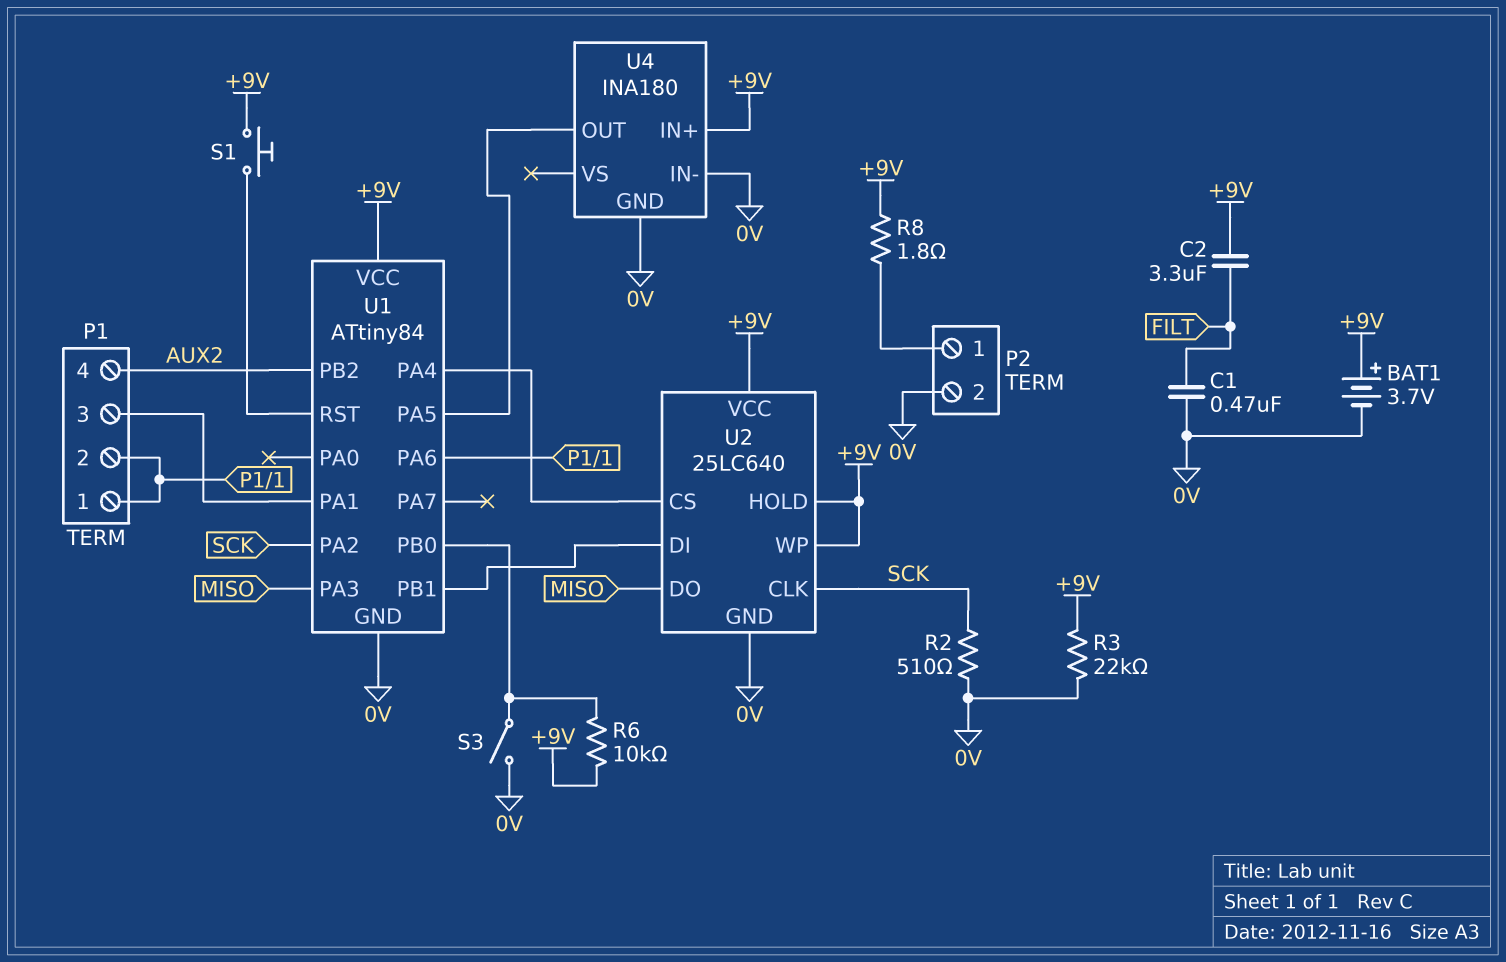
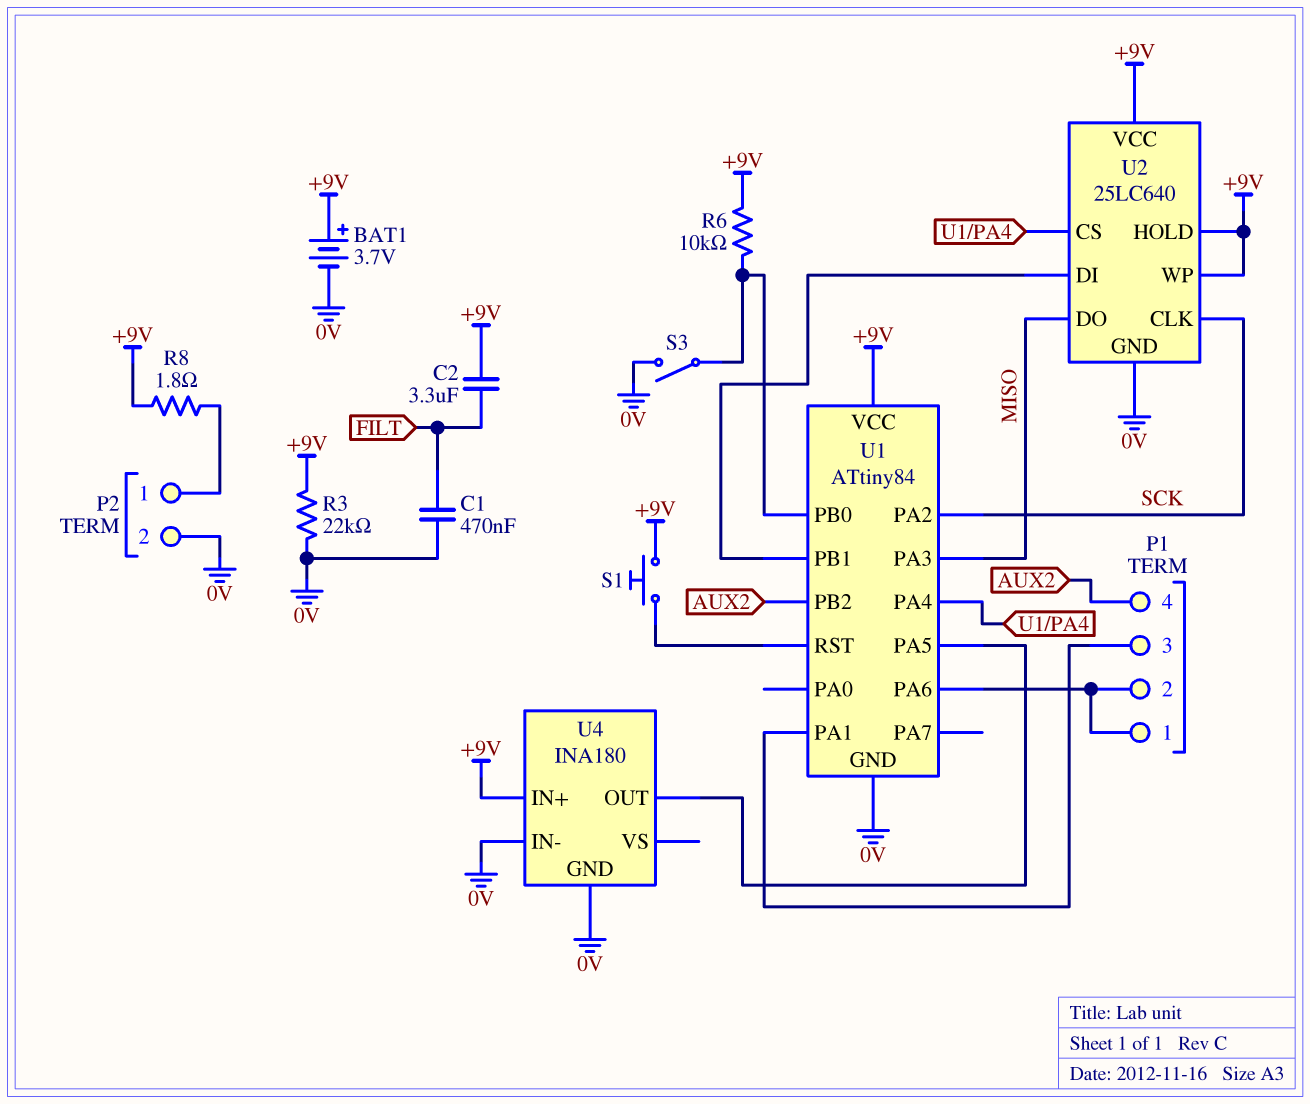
R2: 510 (0V, SCK) -> none

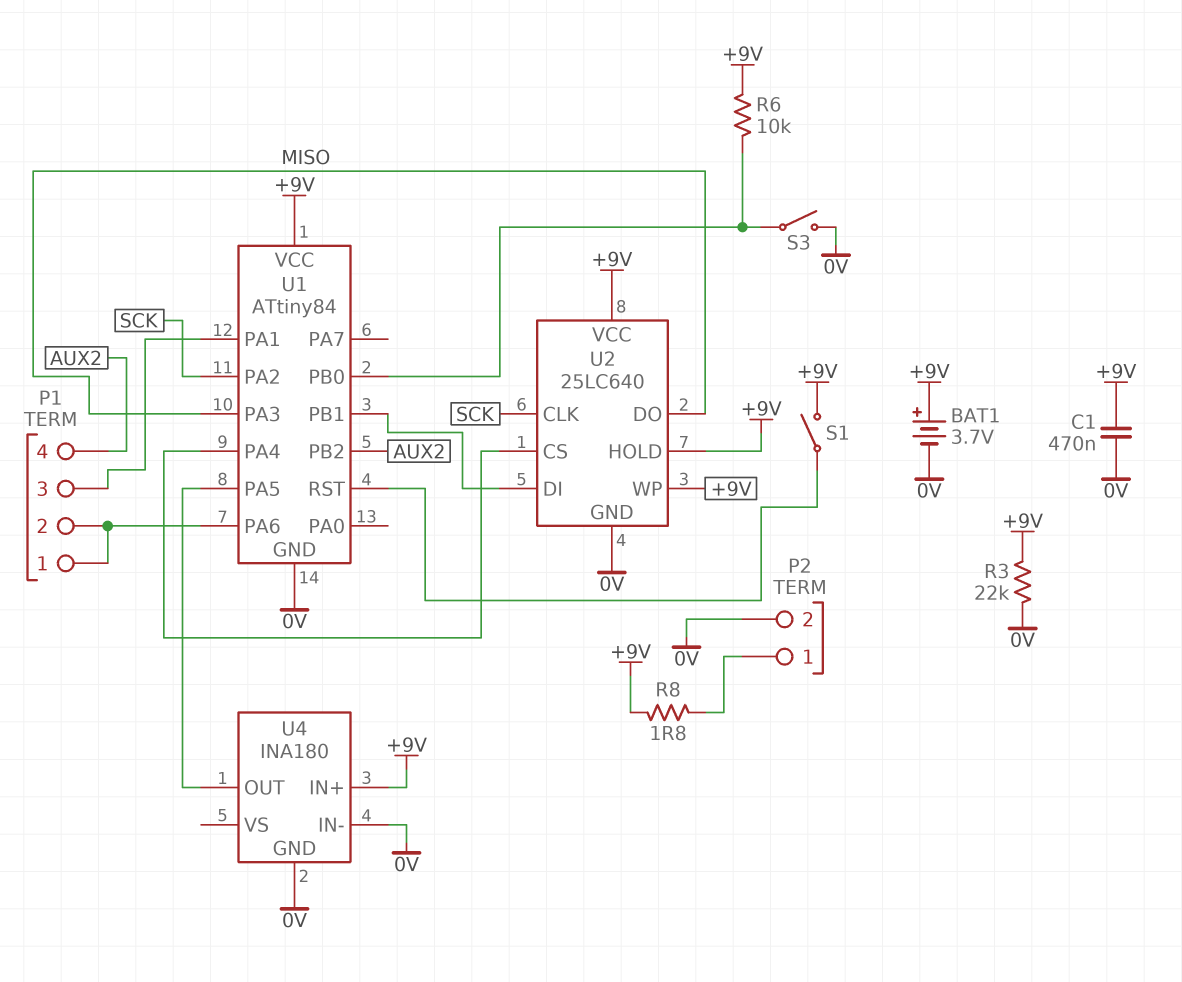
C1: 470nF (0V, FILT) -> 470nF (+9V, 0V)
C2: 3.3uF (+9V, FILT) -> none
S1: button (+9V, U1/RST) -> switch (+9V, U1/RST)

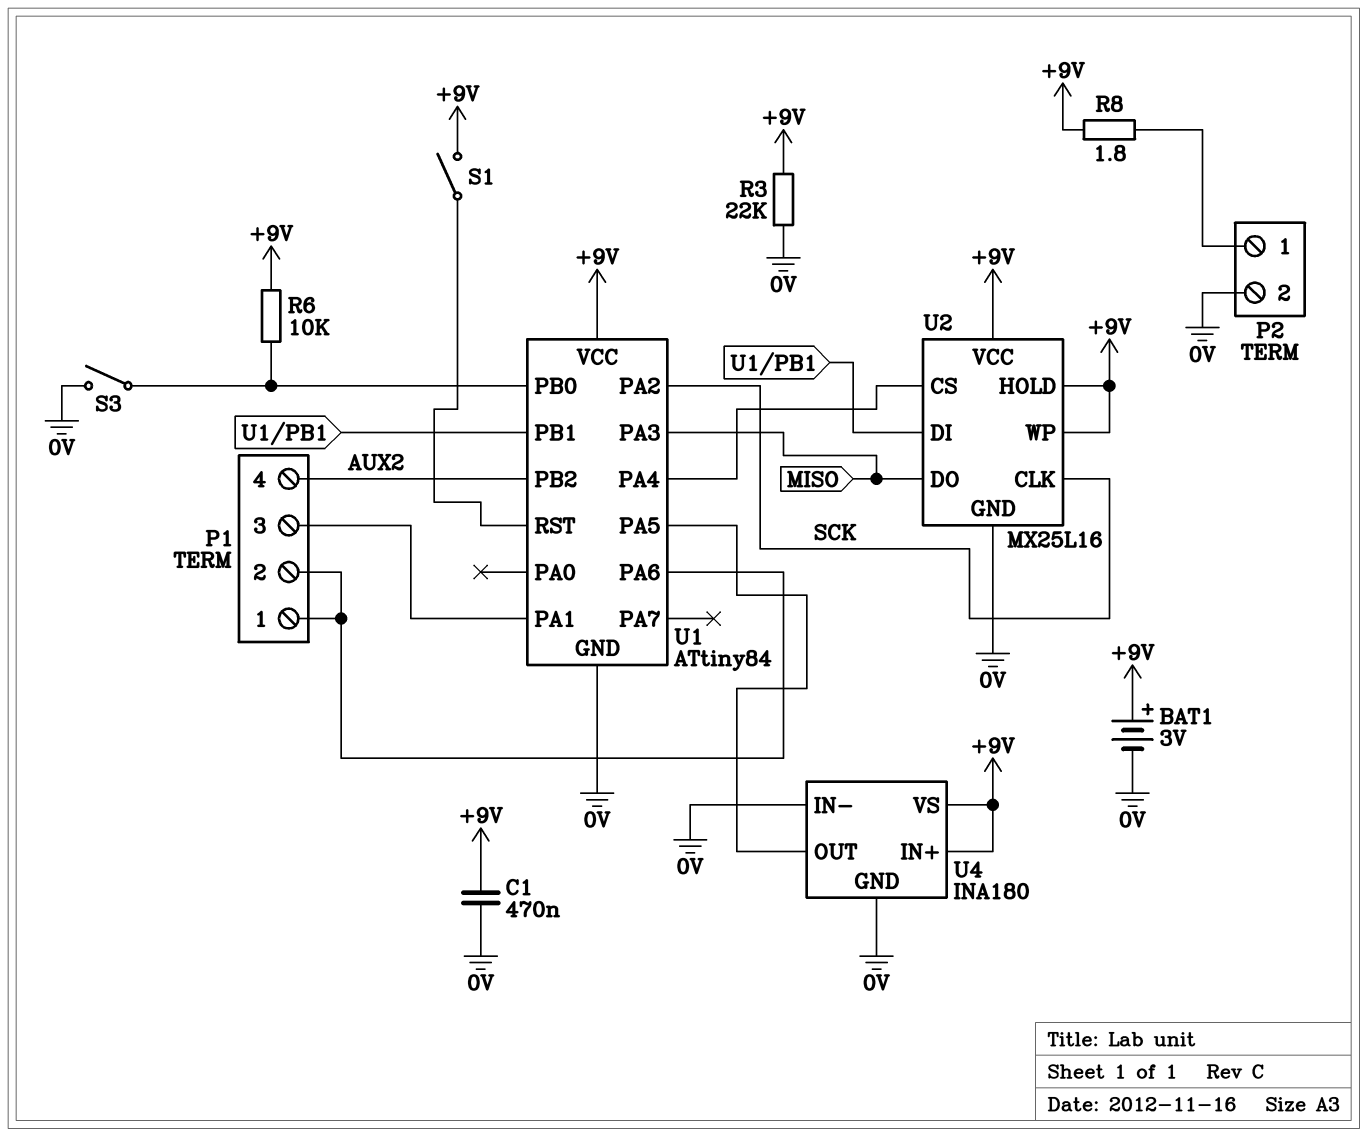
BAT1: 3.7V (plus +9V, minus 0V) -> 3V (plus +9V, minus 0V)
U2: 25LC640 -> MX25L16
U4 pin VS: none -> +9V

